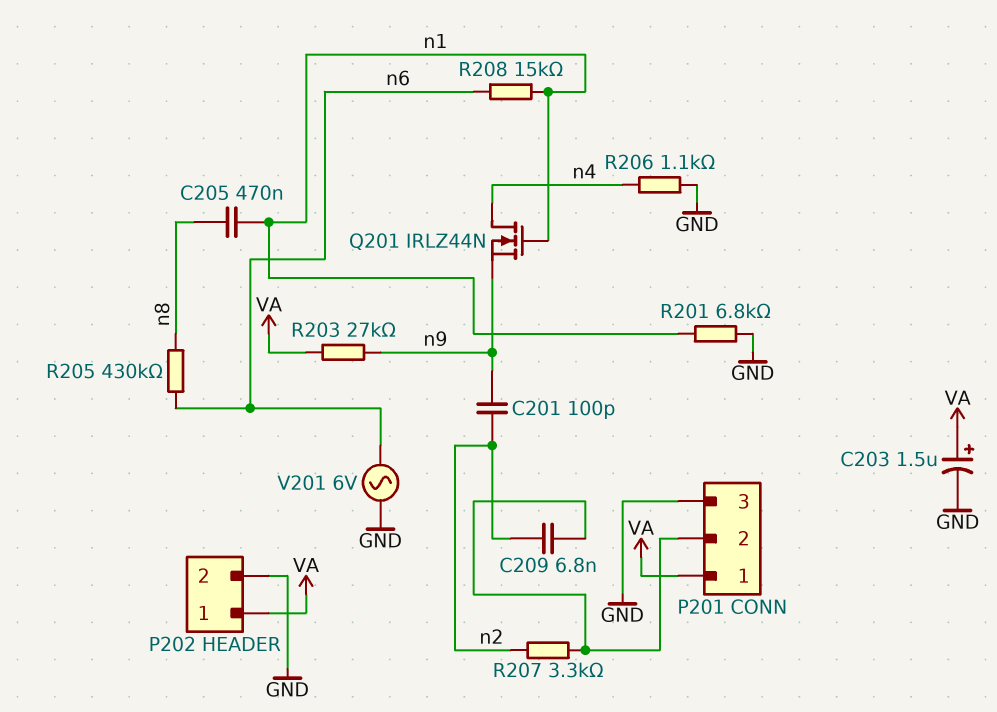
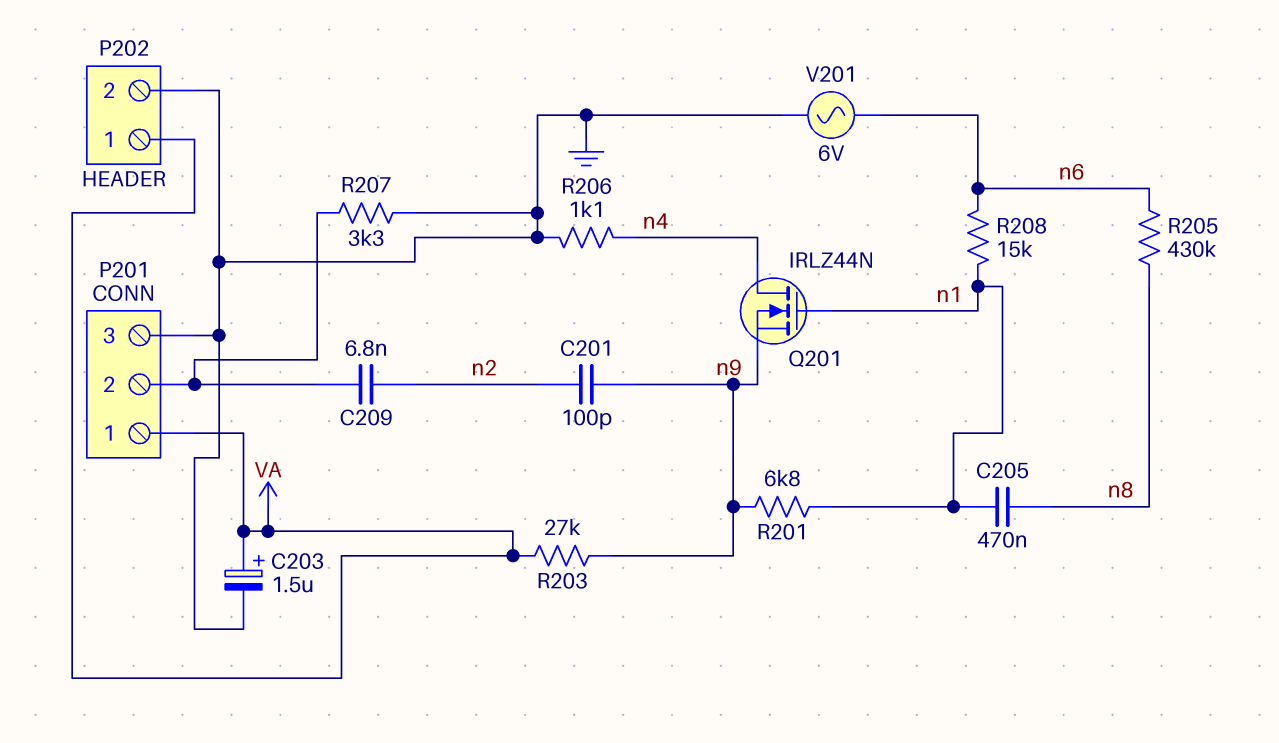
R201: 6.8k (GND, n1) -> 6.8k (n1, n9)
R207: 3.3k (P201/2, n2) -> 3.3k (GND, P201/2)

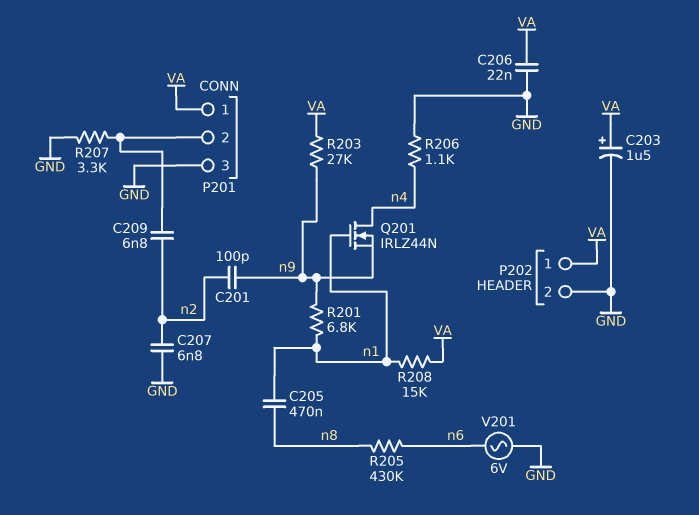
C206: none -> 22nF (GND, VA)
C207: none -> 6.8nF (GND, n2)
R208: 15k (n1, n6) -> 15k (VA, n1)

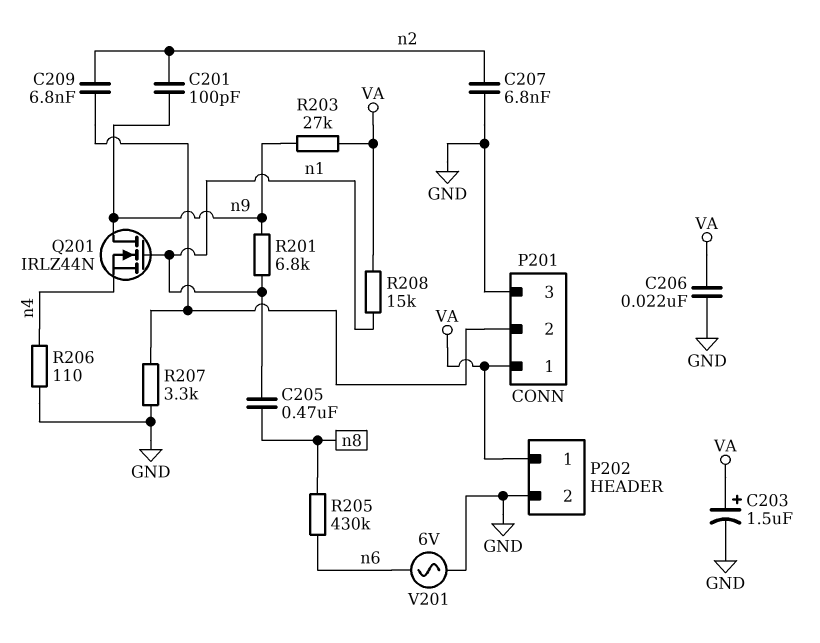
Q201: NMOS IRLZ44N (G n1, D n4, S n9) -> NMOS IRLZ44N (G n1, D n9, S n4)
R206: 1.1k (GND, n4) -> 110 (GND, n4)

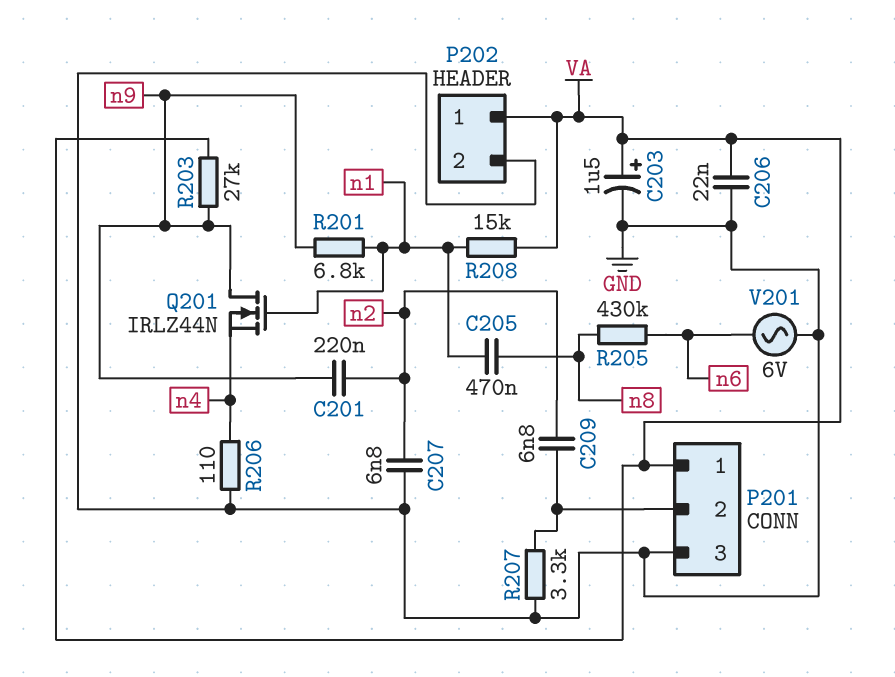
C201: 100pF (n2, n9) -> 220nF (n2, n9)

